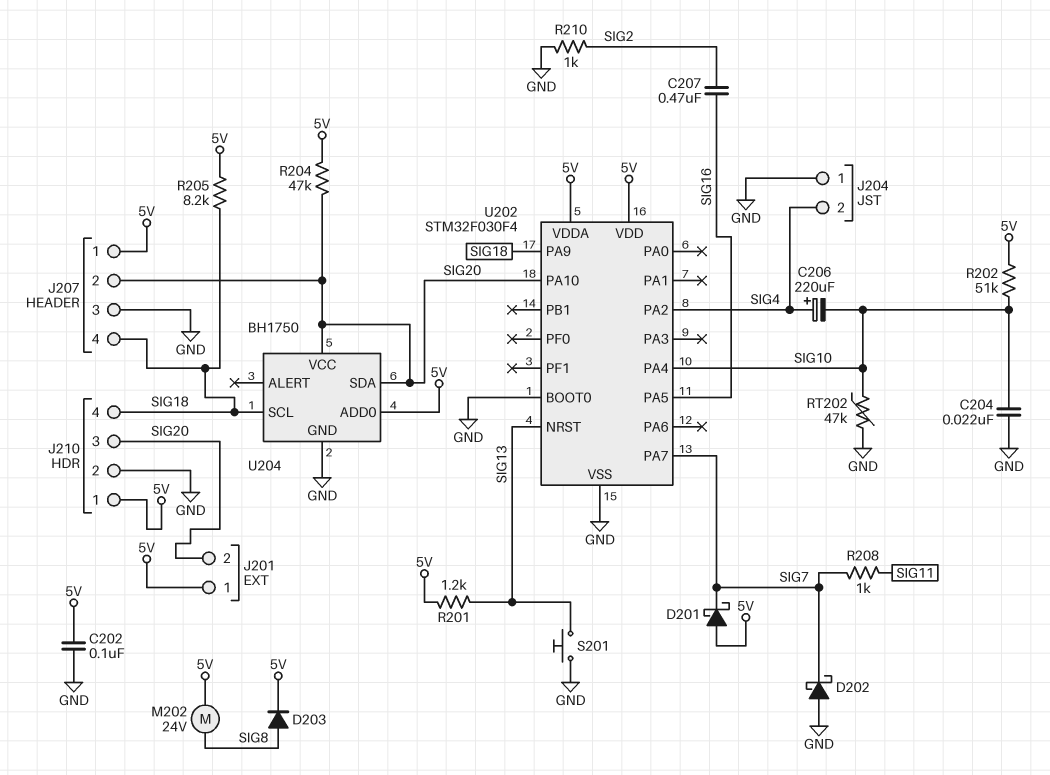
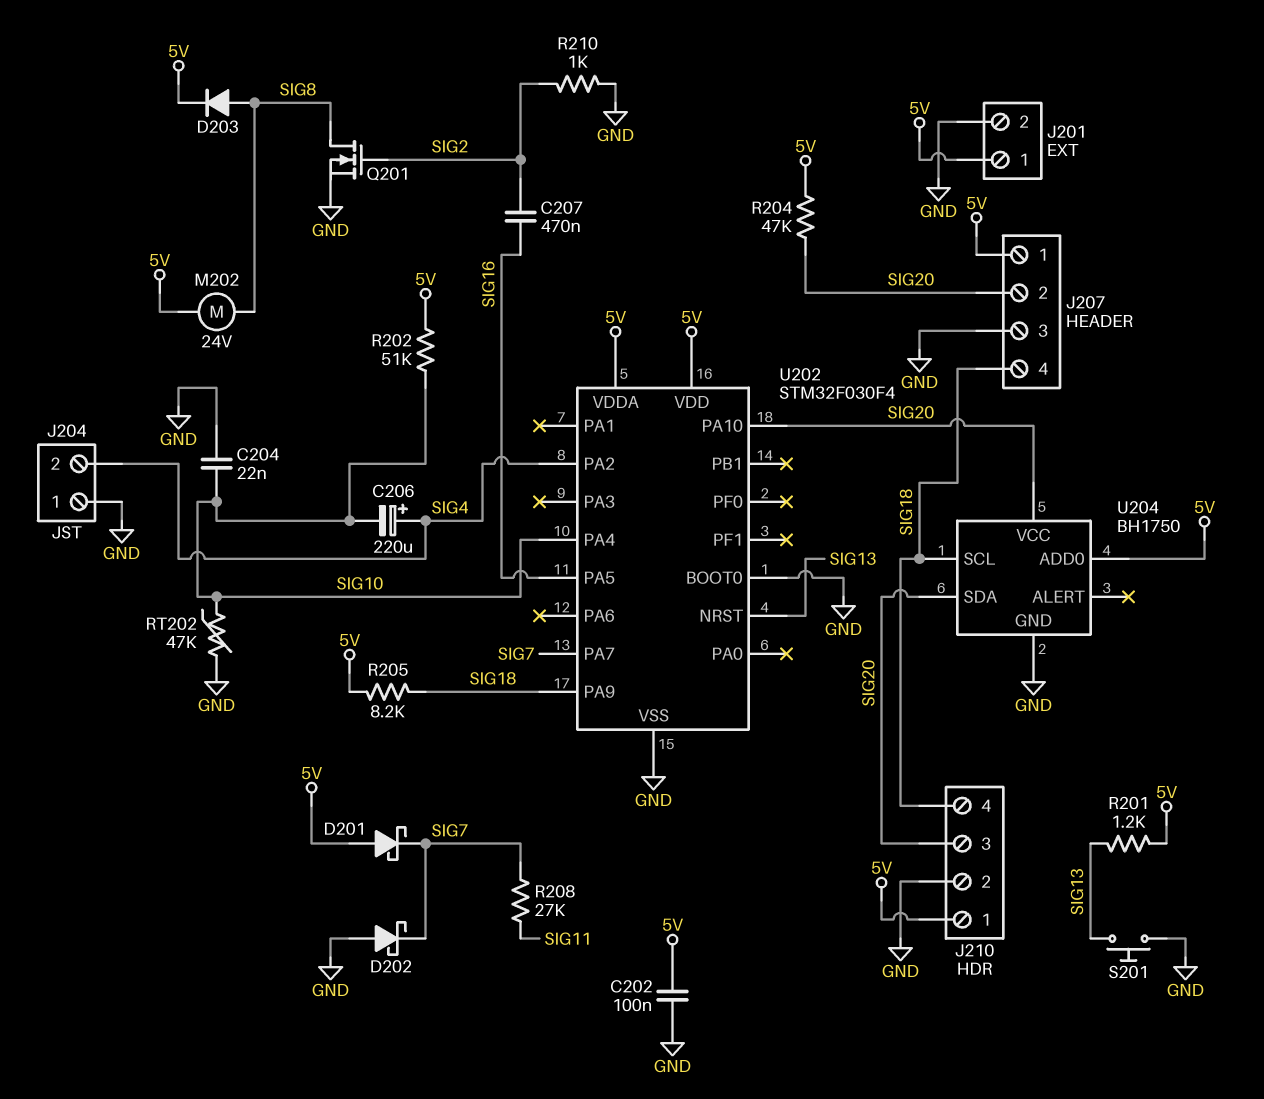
J201 pin 2: SIG20 -> GND
Q201: none -> NMOS (G SIG2, D SIG8, S GND)
R208: 1k (SIG7, SIG11) -> 27k (SIG7, SIG11)

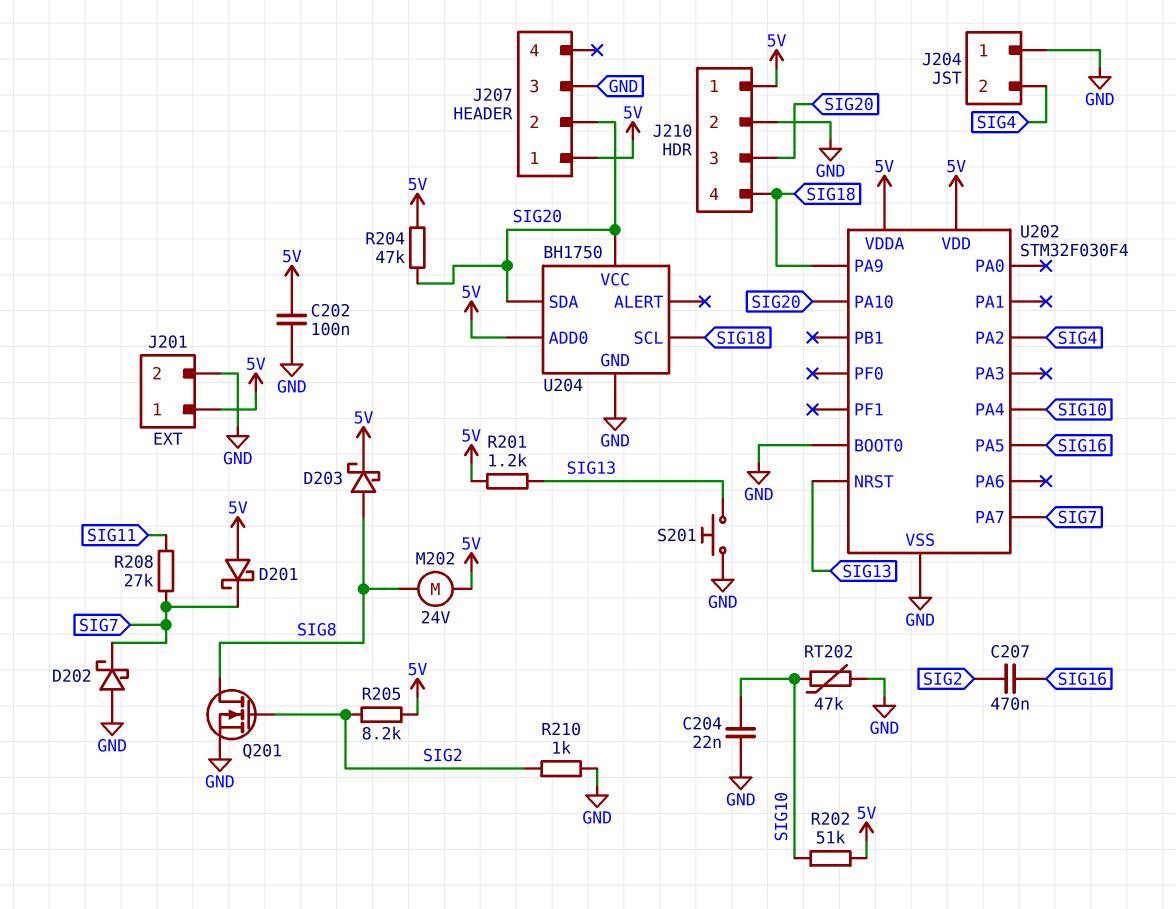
C206: 220uF (plus SIG4, minus SIG10) -> none
D203: diode (A SIG8, K 5V) -> schottky (A SIG8, K 5V)
J207 pin 4: SIG18 -> none
R205: 8.2k (5V, SIG18) -> 8.2k (5V, SIG2)

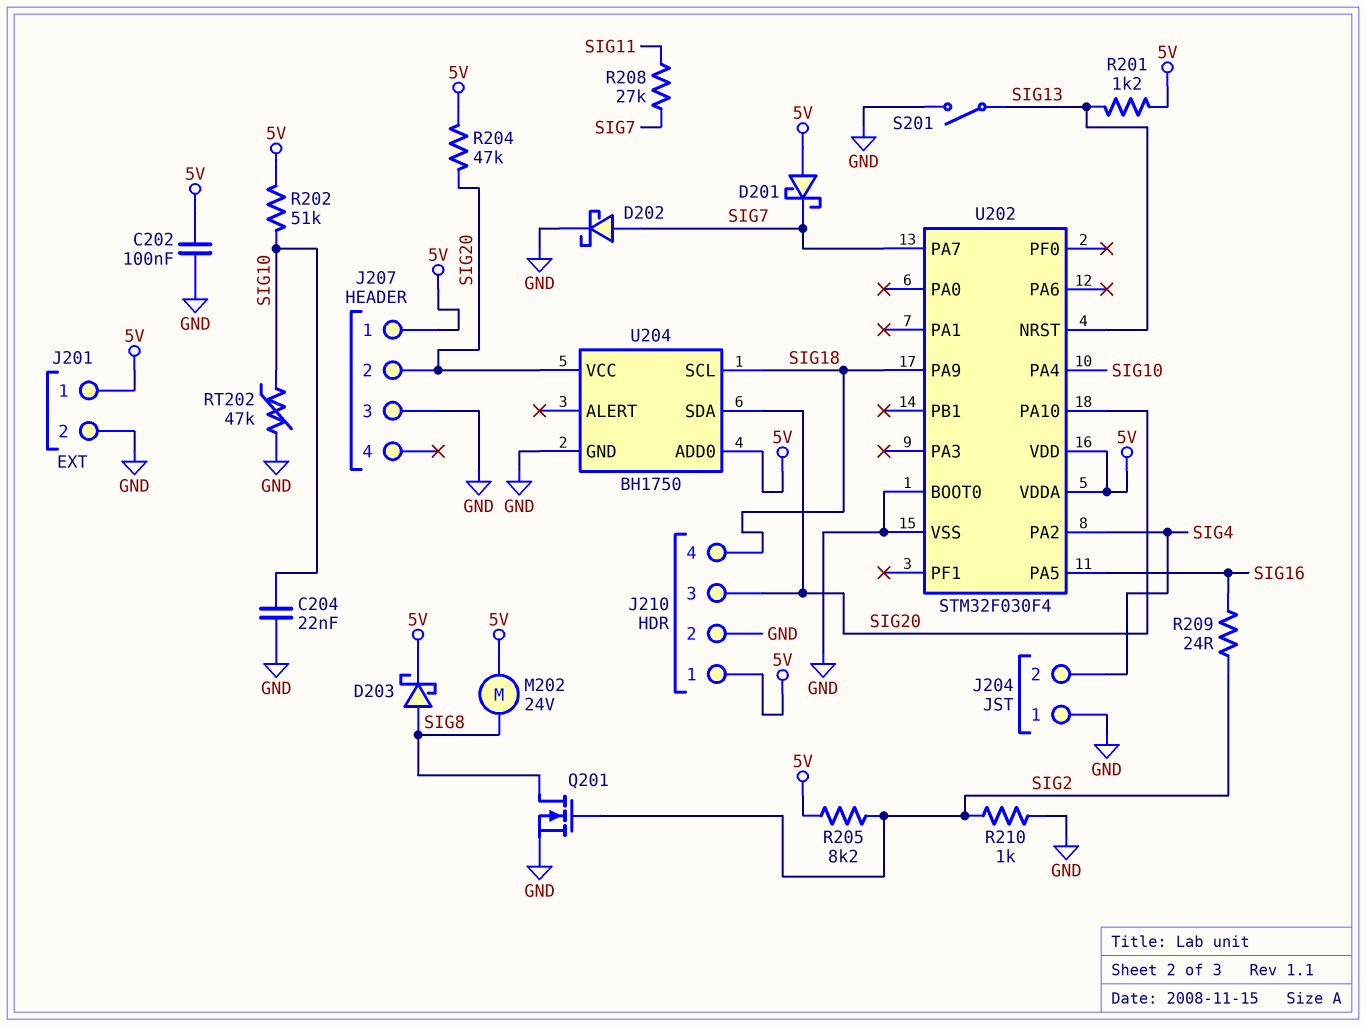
C207: 470nF (SIG2, SIG16) -> none
D202: schottky (A GND, K SIG7) -> schottky (A SIG7, K GND)
R209: none -> 24 (SIG2, SIG16)
S201: button (GND, SIG13) -> switch (GND, SIG13)

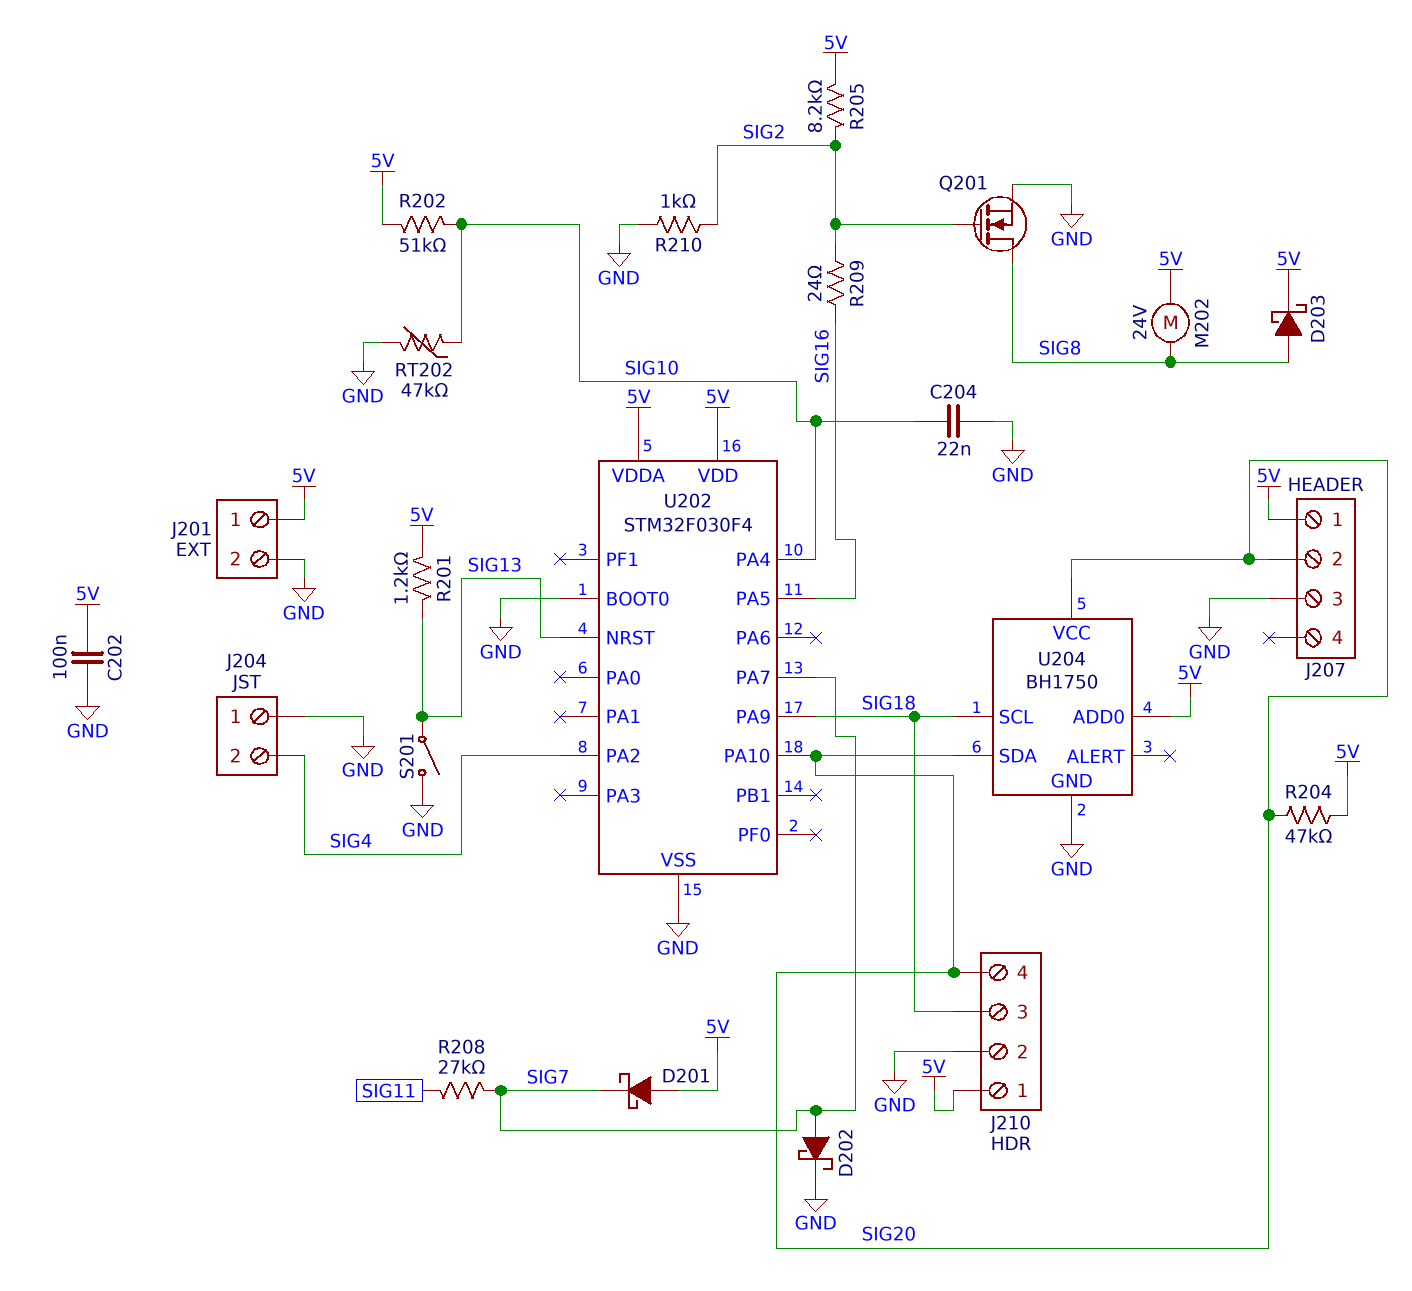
J210 pin 3: SIG20 -> SIG18
J210 pin 4: SIG18 -> SIG20

